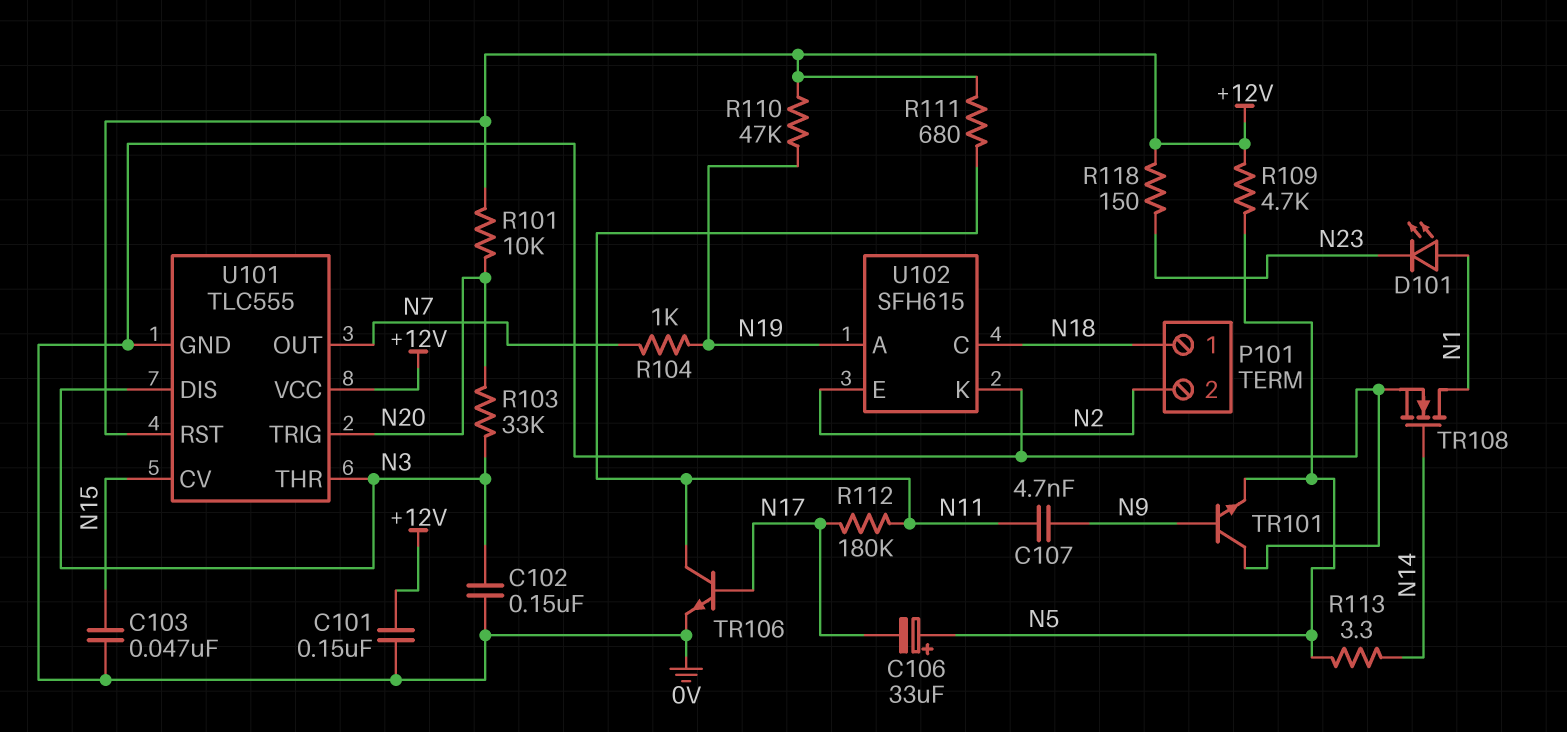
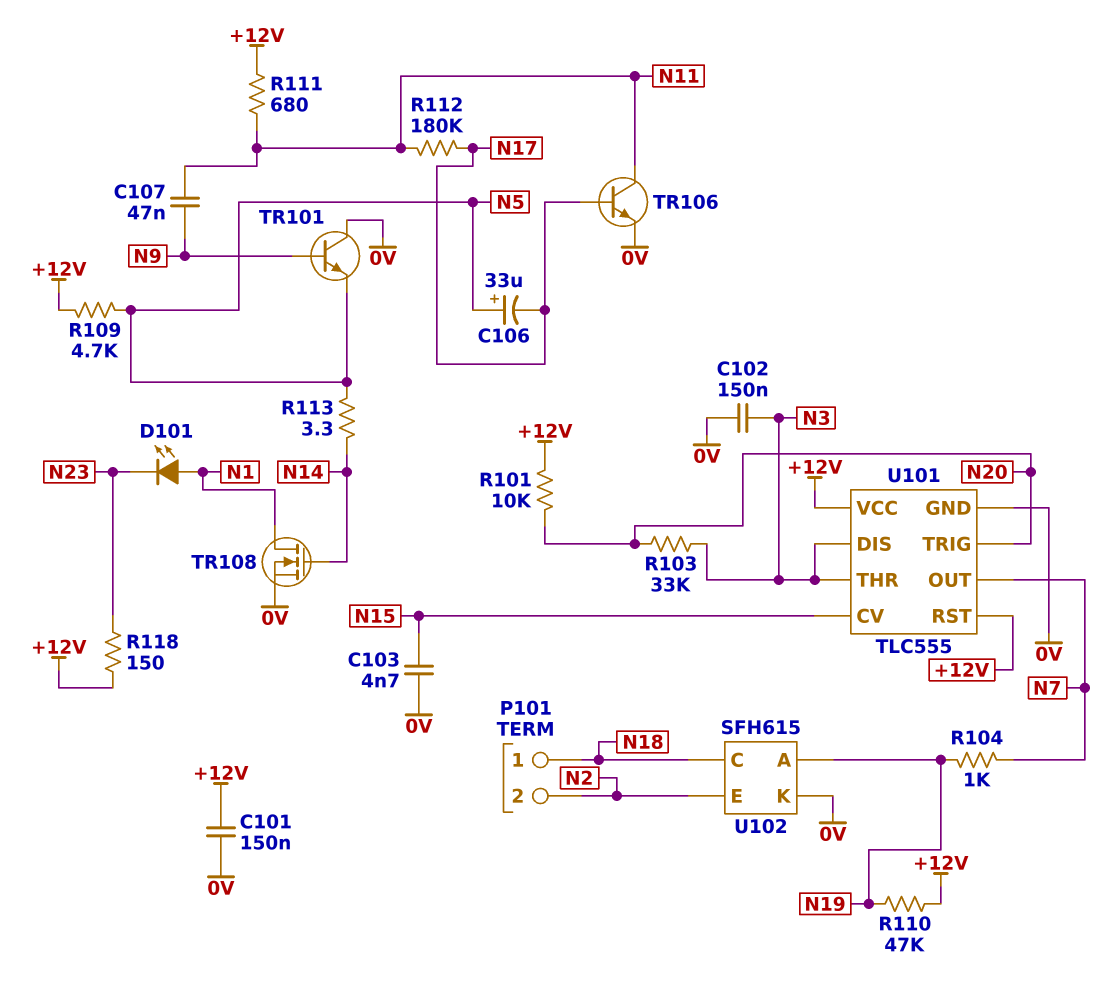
C103: 47nF (0V, N15) -> 4.7nF (0V, N15)
C107: 4.7nF (N9, N11) -> 47nF (N9, N11)

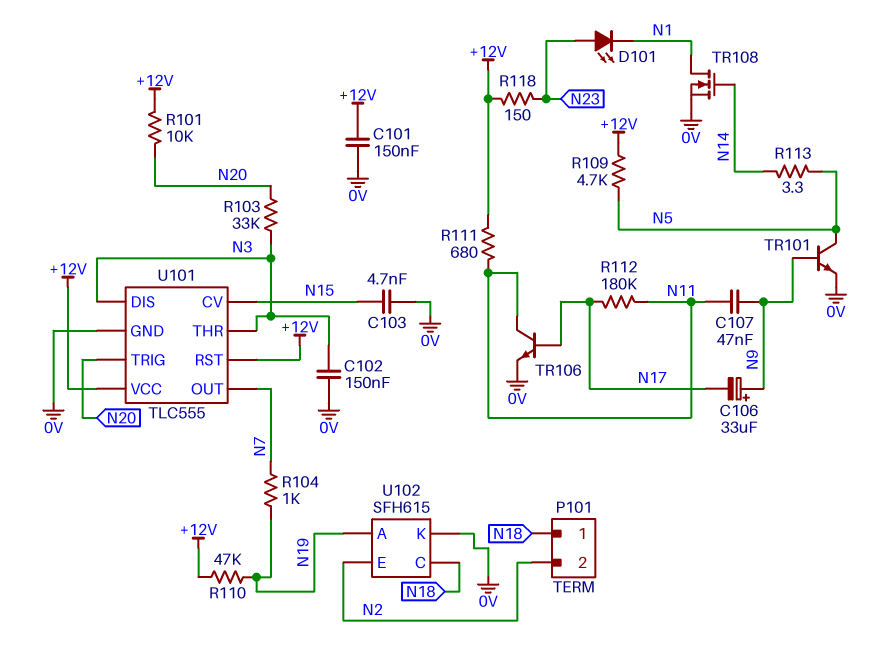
C106: 33uF (plus N5, minus N17) -> 33uF (plus N9, minus N17)
D101: LED (A N1, K N23) -> LED (A N23, K N1)
TR101: NPN (B N9, C 0V, E N5) -> NPN (B N9, C N5, E 0V)

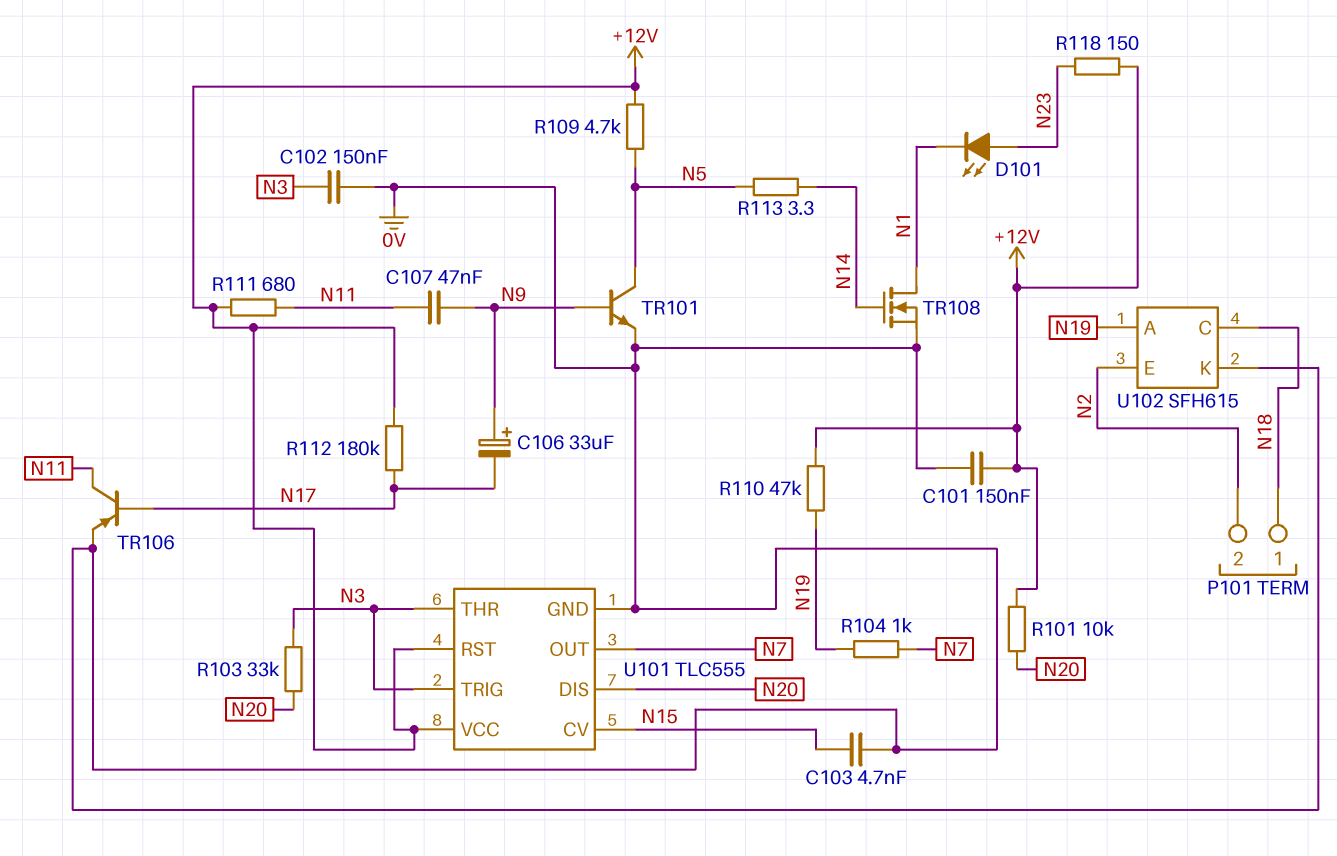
R112: 180k (N11, N17) -> 180k (+12V, N17)
TR106: NPN (B N17, C N11, E 0V) -> PNP (B N17, C N11, E 0V)
U101 pin DIS: N3 -> N20
U101 pin TRIG: N20 -> N3

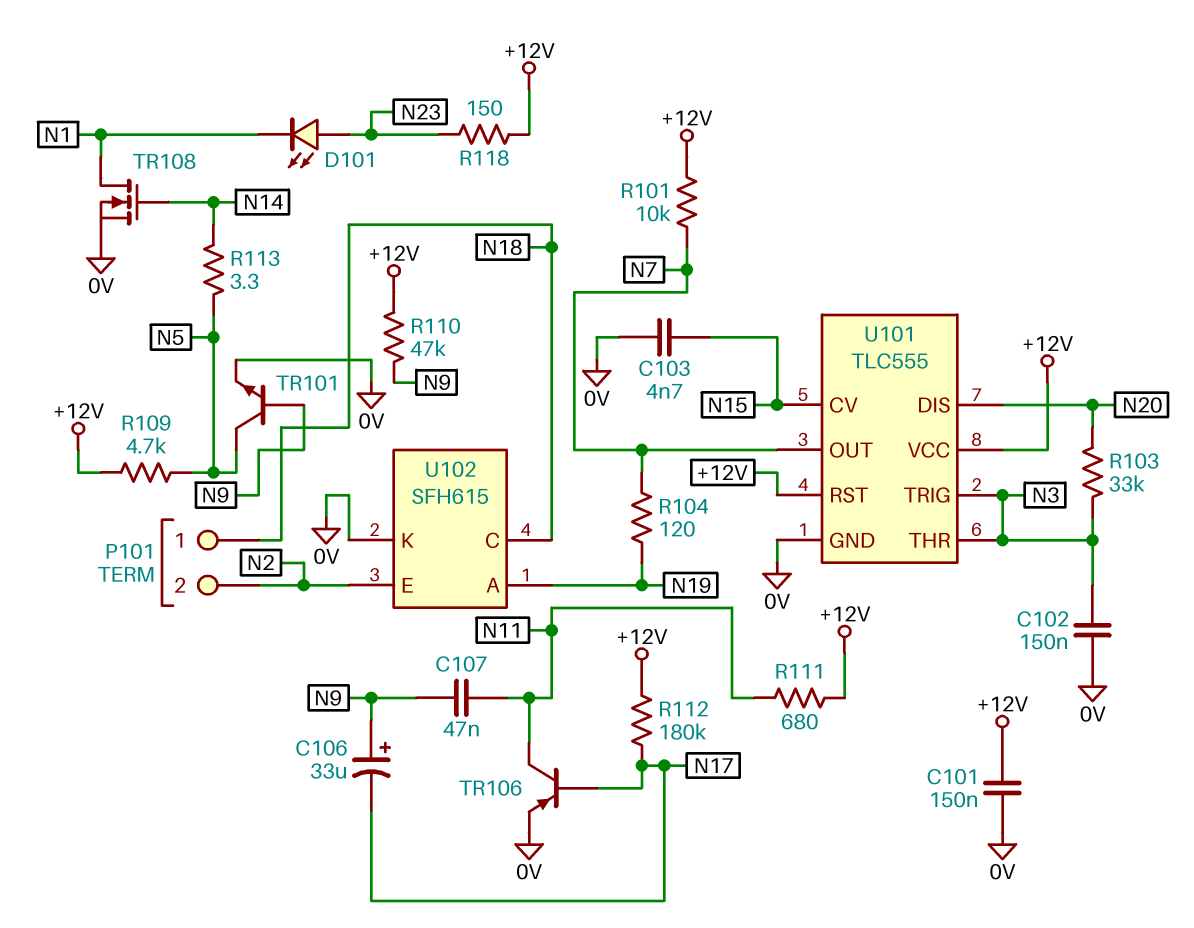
R101: 10k (+12V, N20) -> 10k (+12V, N7)
R104: 1k (N7, N19) -> 120 (N7, N19)
R110: 47k (+12V, N19) -> 47k (+12V, N9)

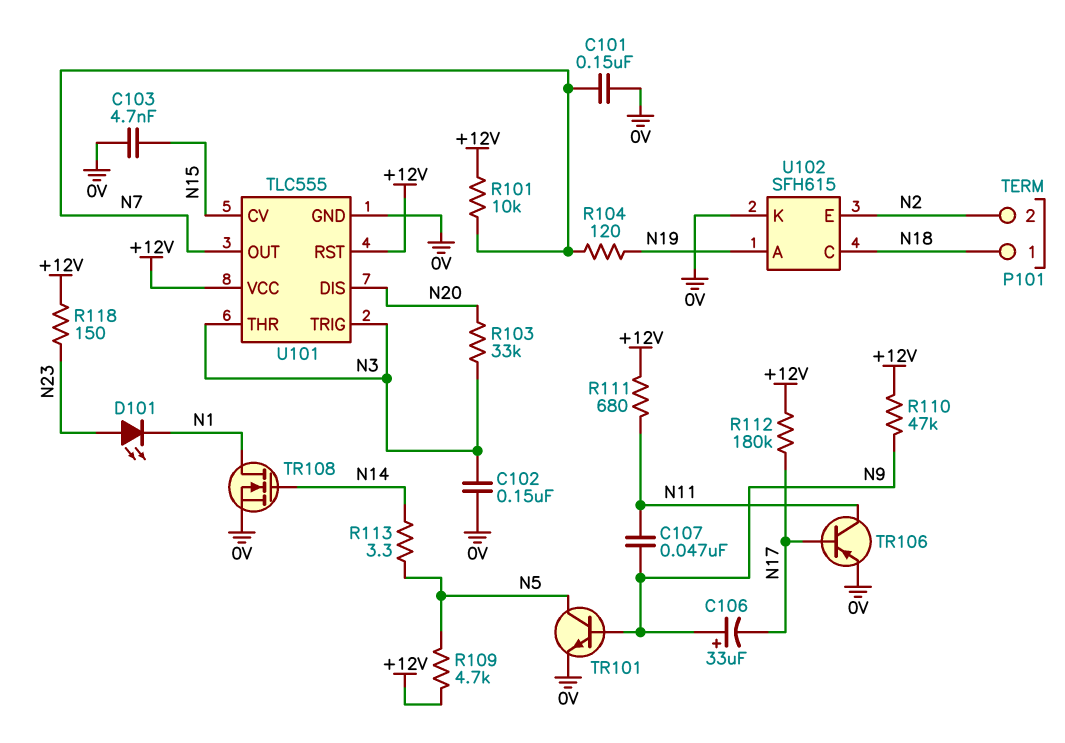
C101: 150nF (+12V, 0V) -> 150nF (0V, N7)

